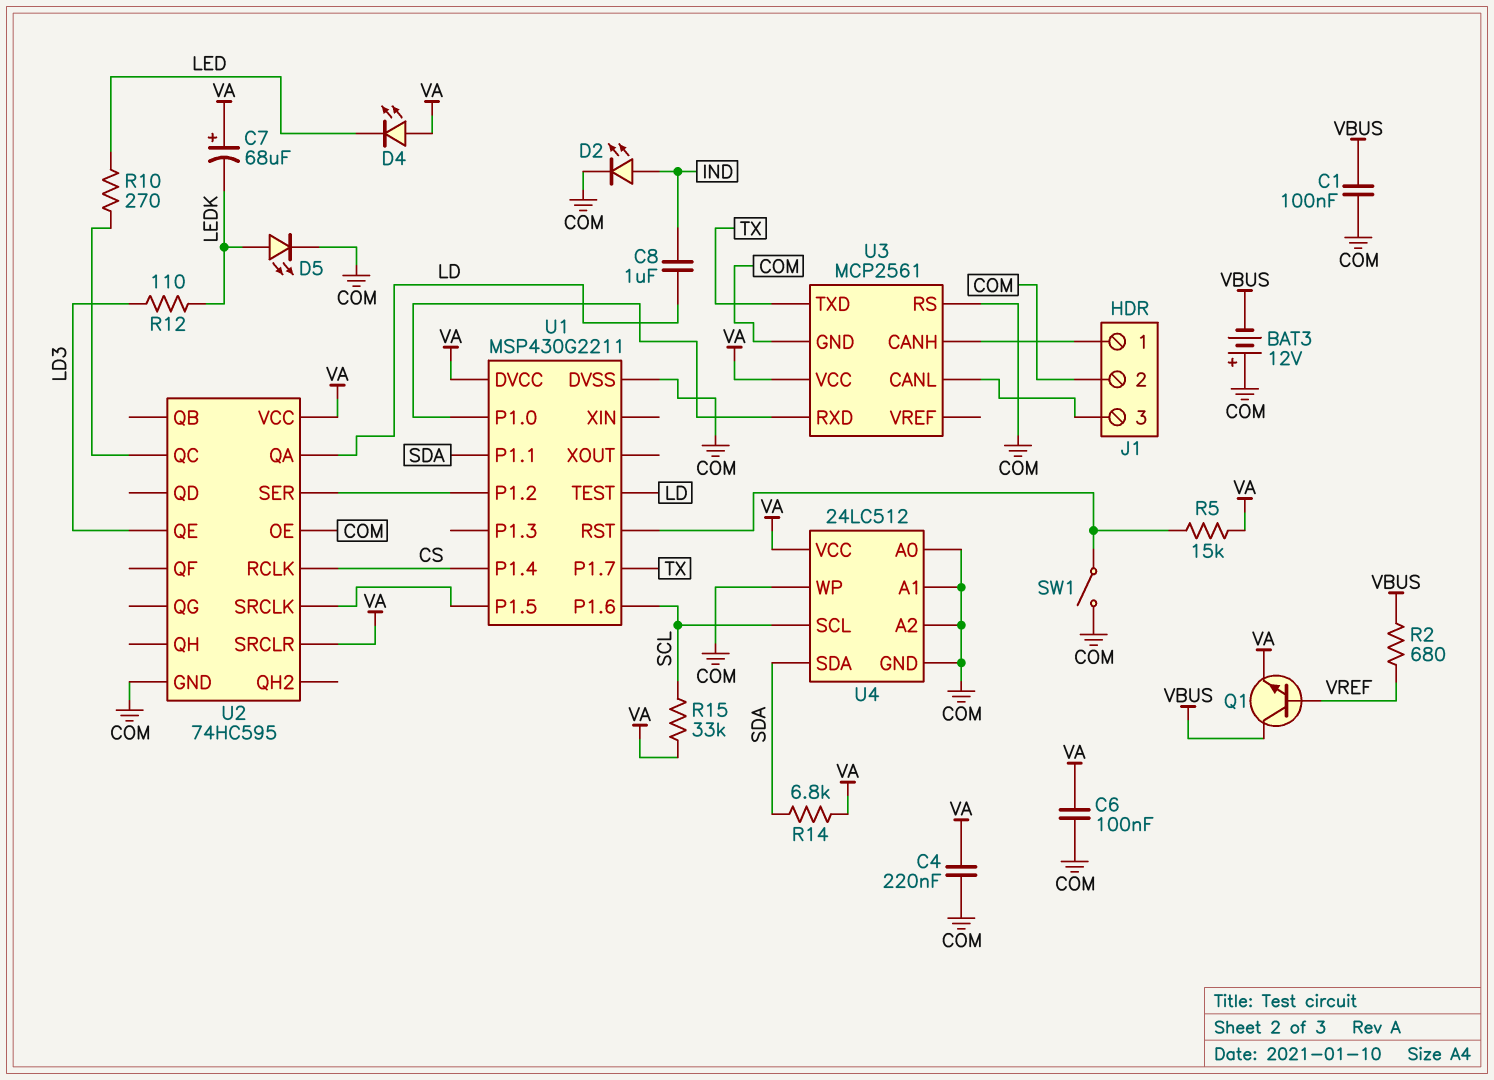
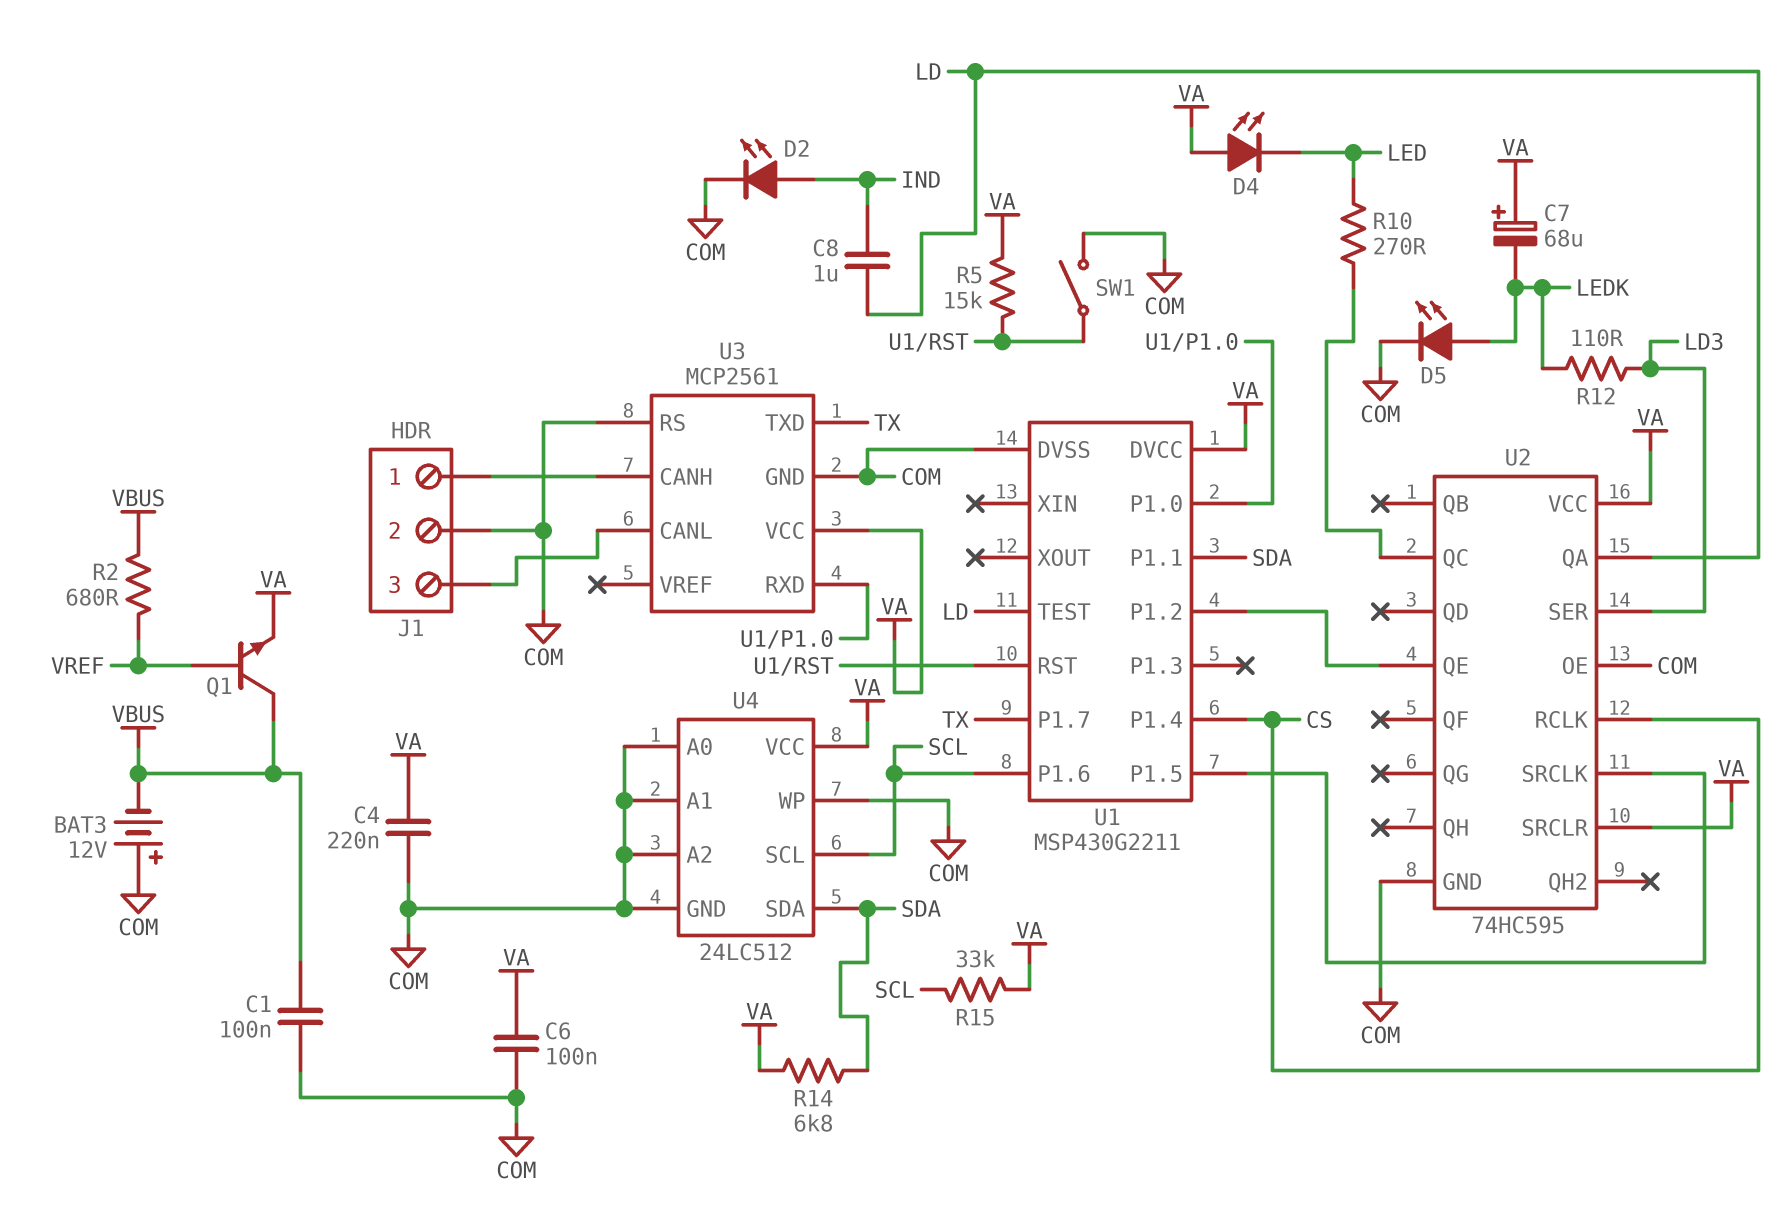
U2 pin QE: LD3 -> U1/P1.2
U2 pin SER: U1/P1.2 -> LD3

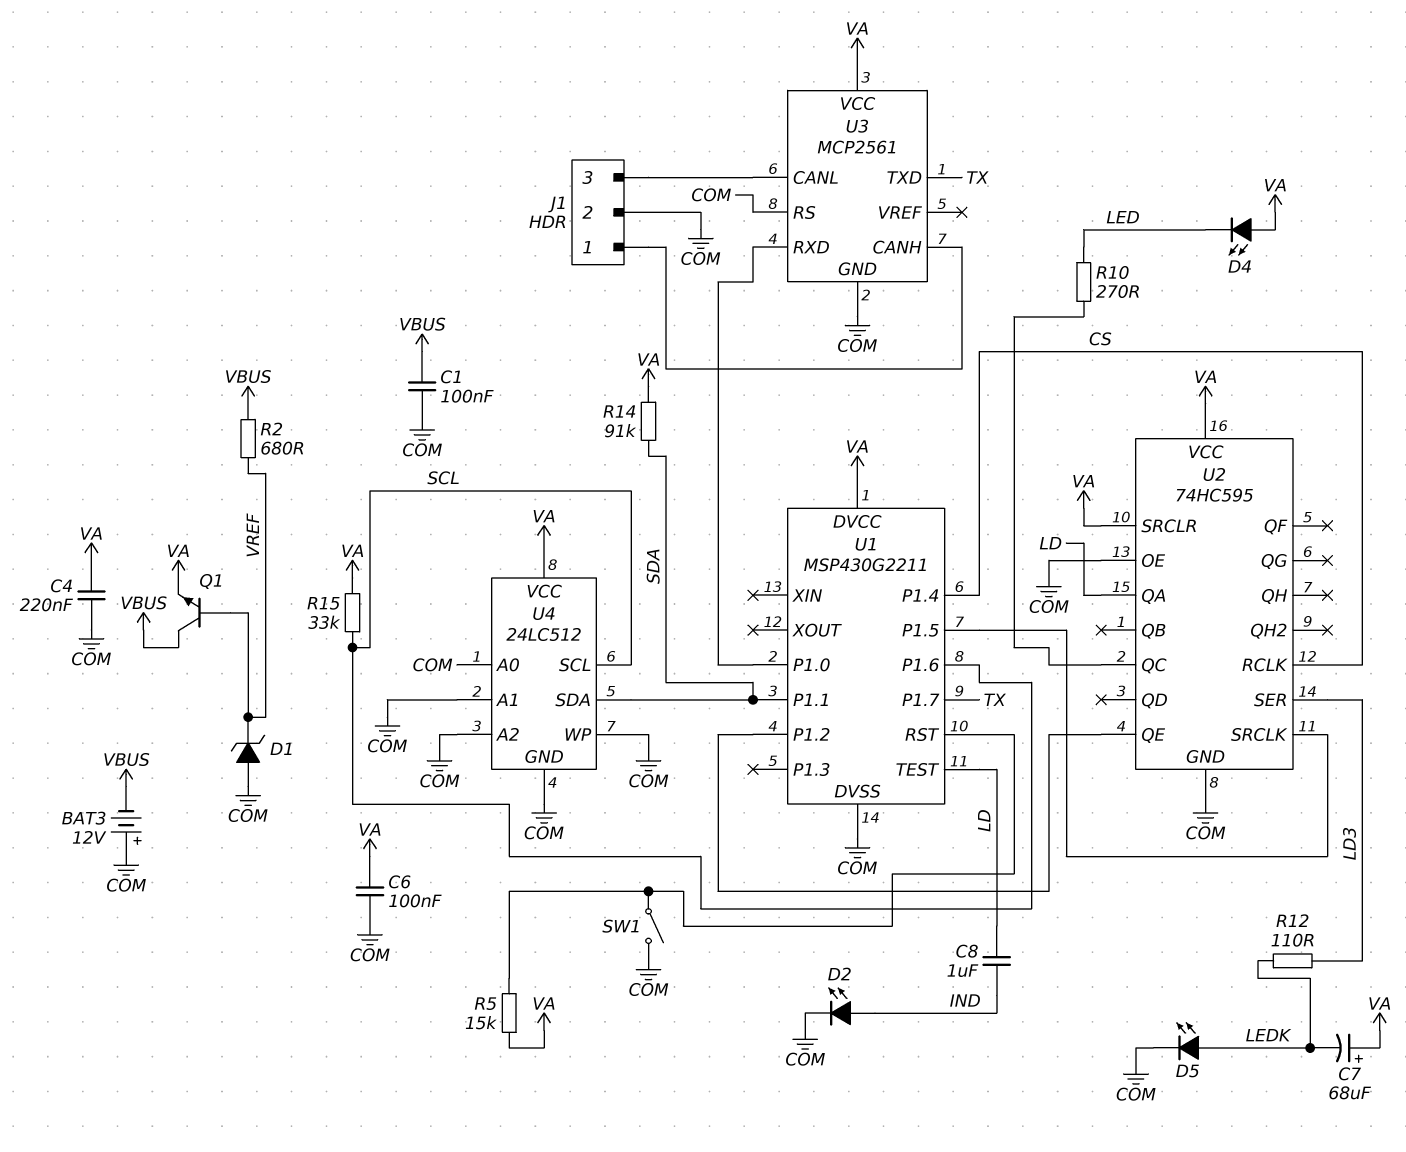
D1: none -> zener (A COM, K VREF)
R14: 6.8k (SDA, VA) -> 91k (SDA, VA)

